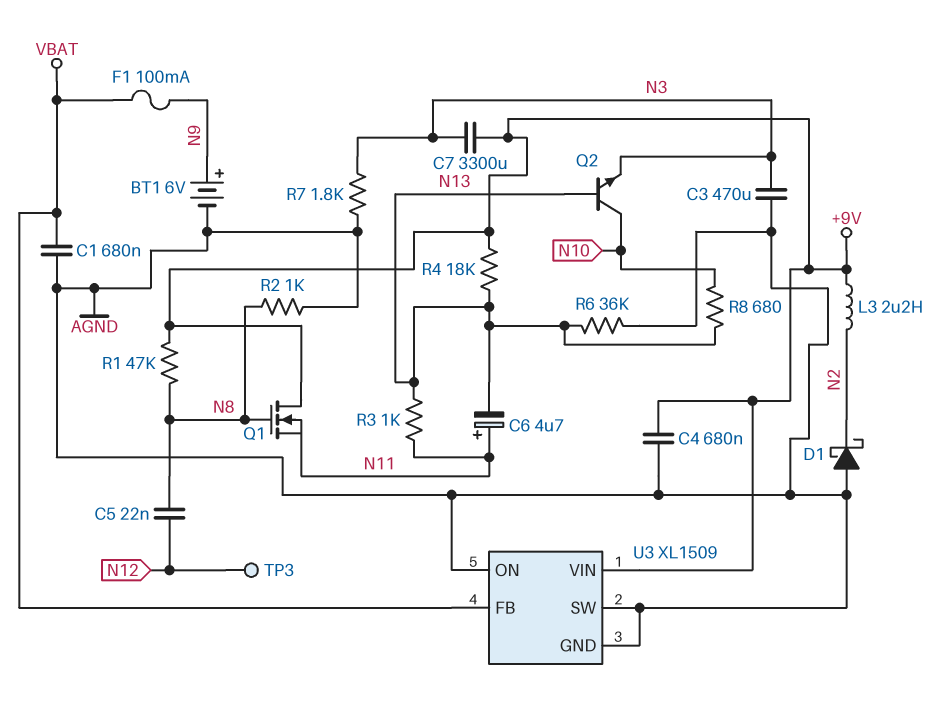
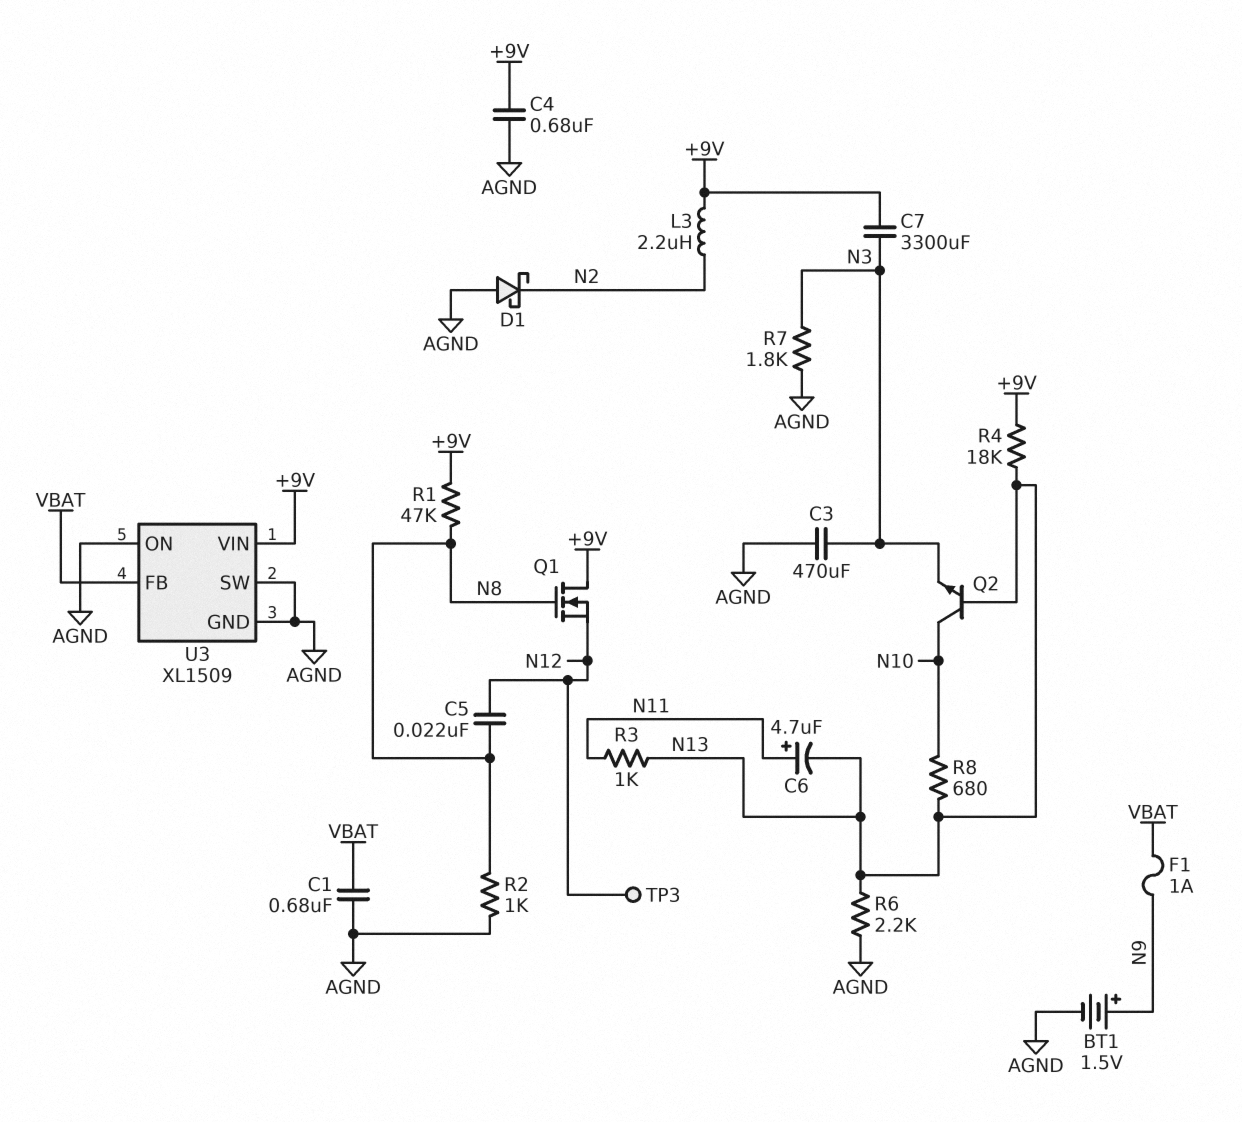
BT1: 6V (plus N9, minus AGND) -> 1.5V (plus N9, minus AGND)
F1: 100mA (N9, VBAT) -> 1A (N9, VBAT)
Q1: NMOS (G N8, D +9V, S N11) -> NMOS (G N8, D +9V, S N12)
R6: 36k (AGND, N13) -> 2.2k (AGND, N13)

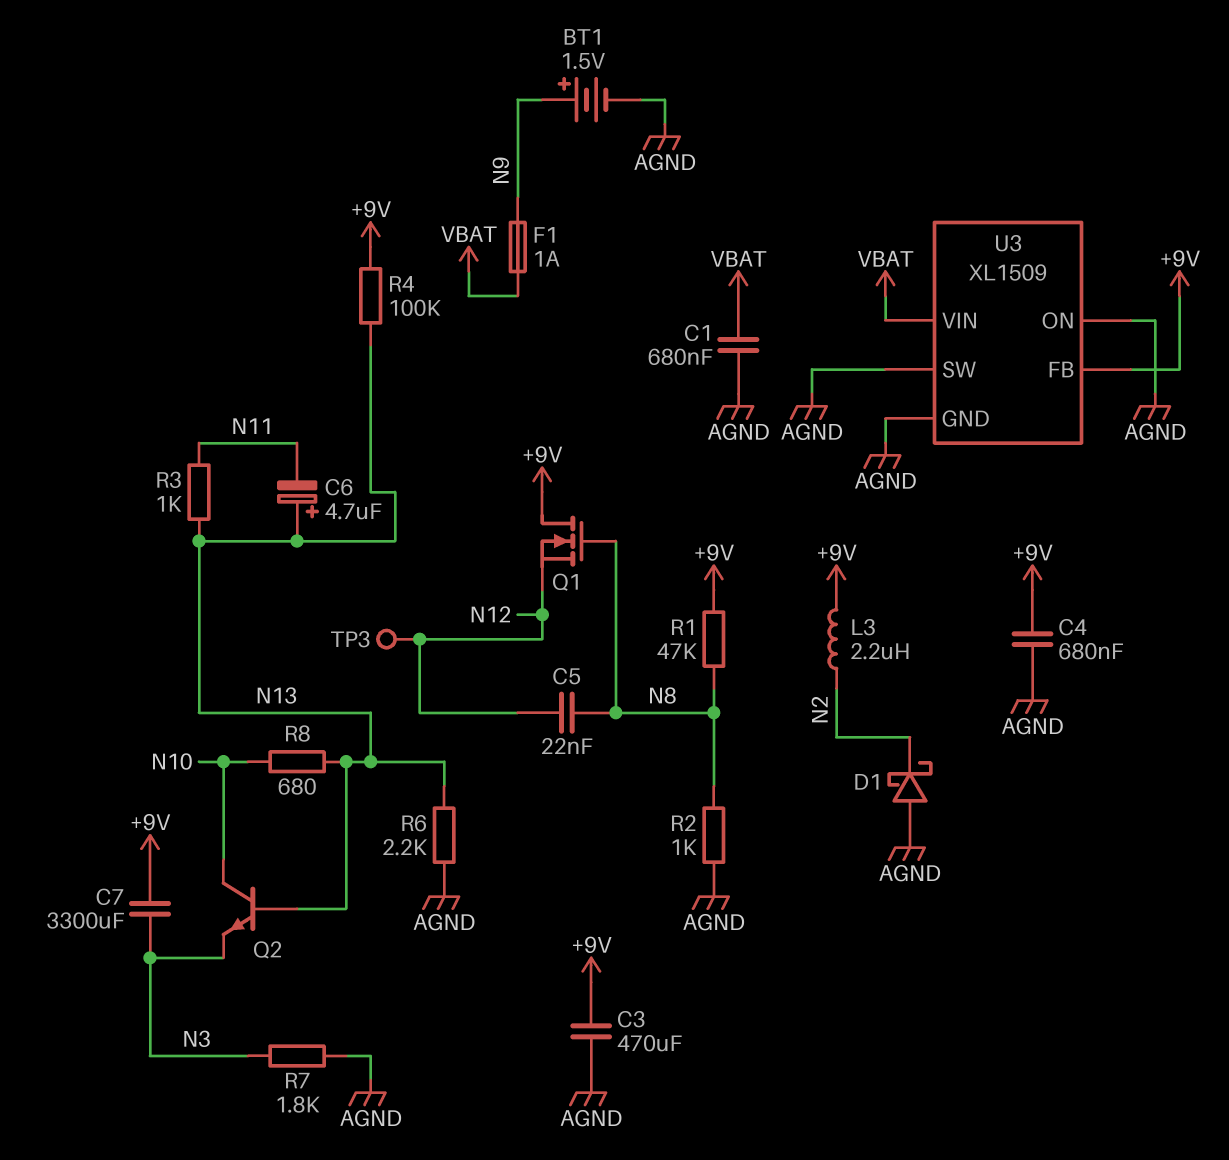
C3: 470uF (AGND, N3) -> 470uF (+9V, AGND)
C6: 4.7uF (plus N11, minus N13) -> 4.7uF (plus N13, minus N11)
R4: 18k (+9V, N13) -> 100k (+9V, N13)
U3 pin FB: VBAT -> +9V
U3 pin VIN: +9V -> VBAT

